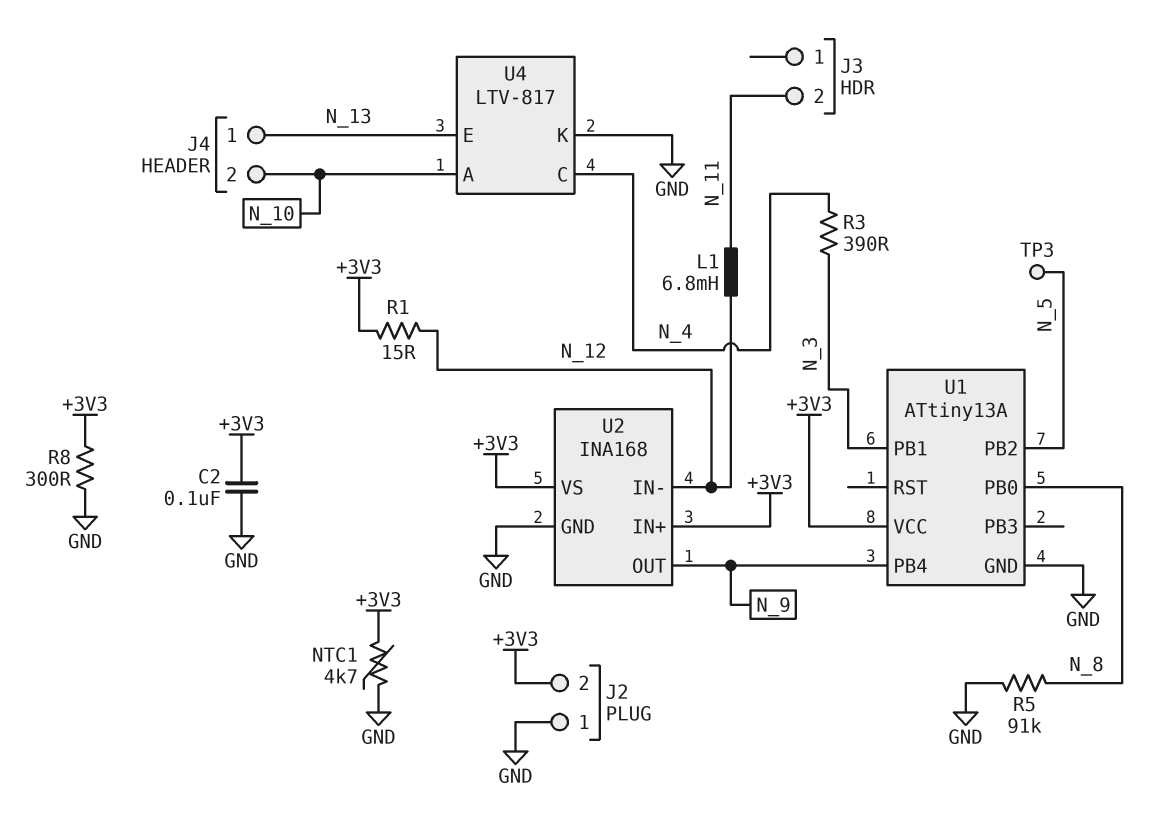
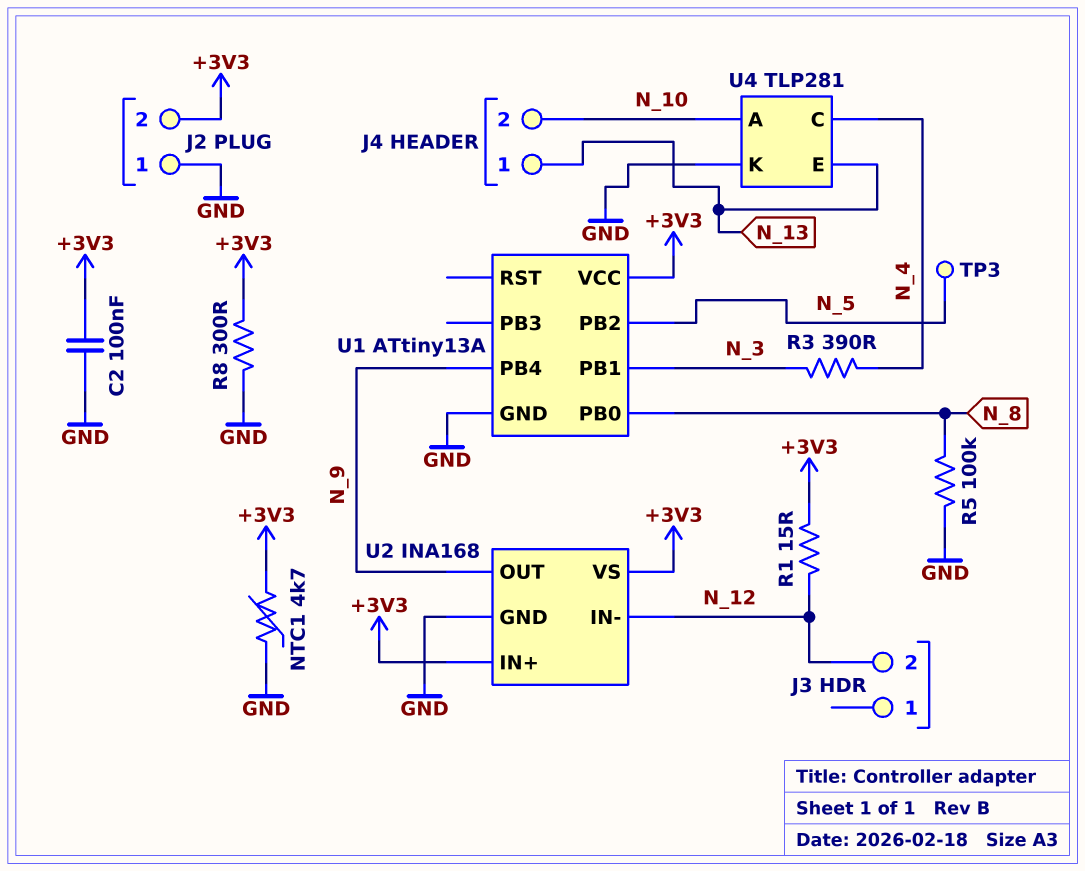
J3 pin 2: N_11 -> N_12
L1: 6.8mH (N_11, N_12) -> none
R5: 91k (GND, N_8) -> 100k (GND, N_8)
U4: LTV-817 -> TLP281

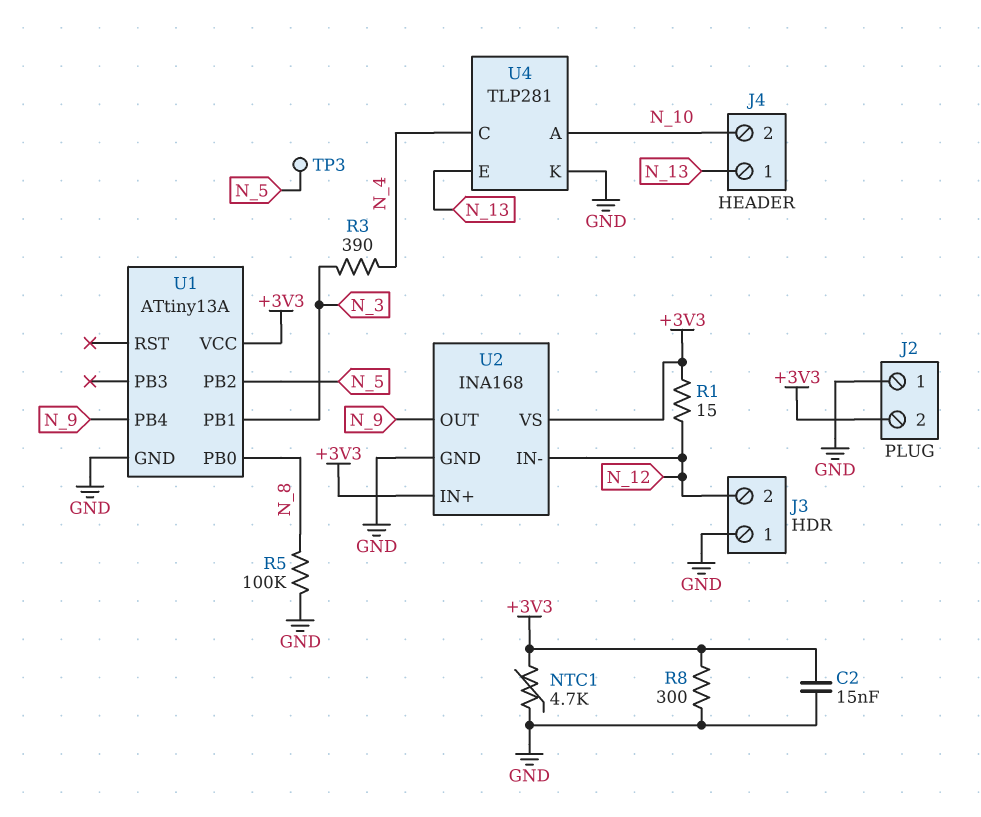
C2: 100nF (+3V3, GND) -> 15nF (+3V3, GND)
J3 pin 1: none -> GND

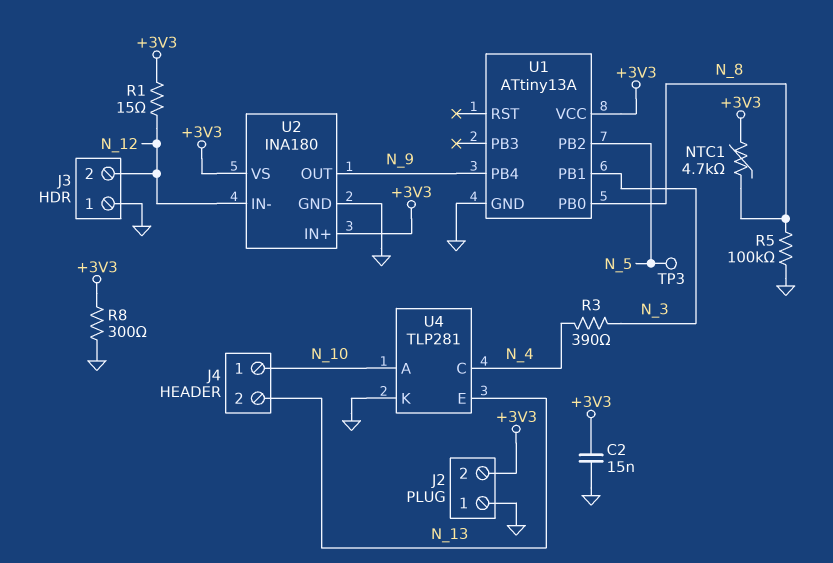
J4 pin 1: N_13 -> N_10
J4 pin 2: N_10 -> N_13
NTC1: 4.7k (+3V3, GND) -> 4.7k (+3V3, N_8)
U2: INA168 -> INA180

